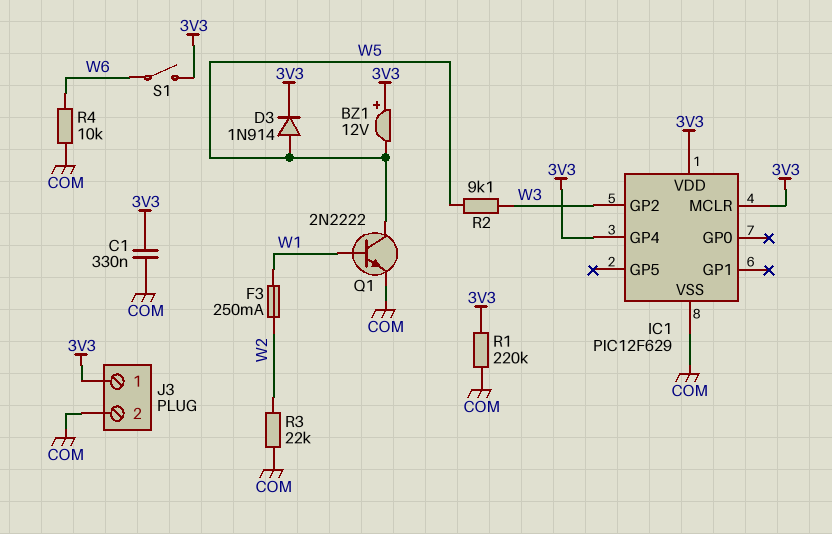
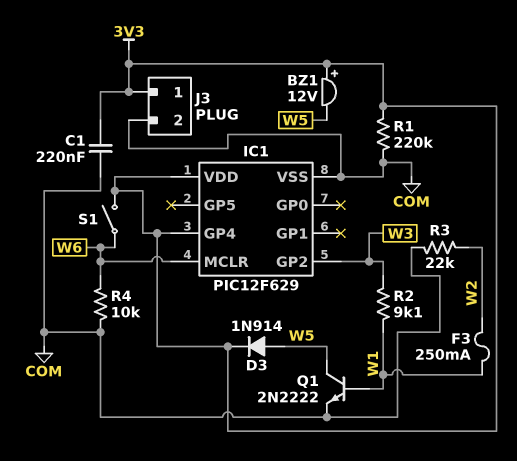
C1: 330nF (3V3, COM) -> 220nF (3V3, COM)
IC1 pin MCLR: 3V3 -> W6
R2: 9.1k (W3, W5) -> 9.1k (W1, W3)

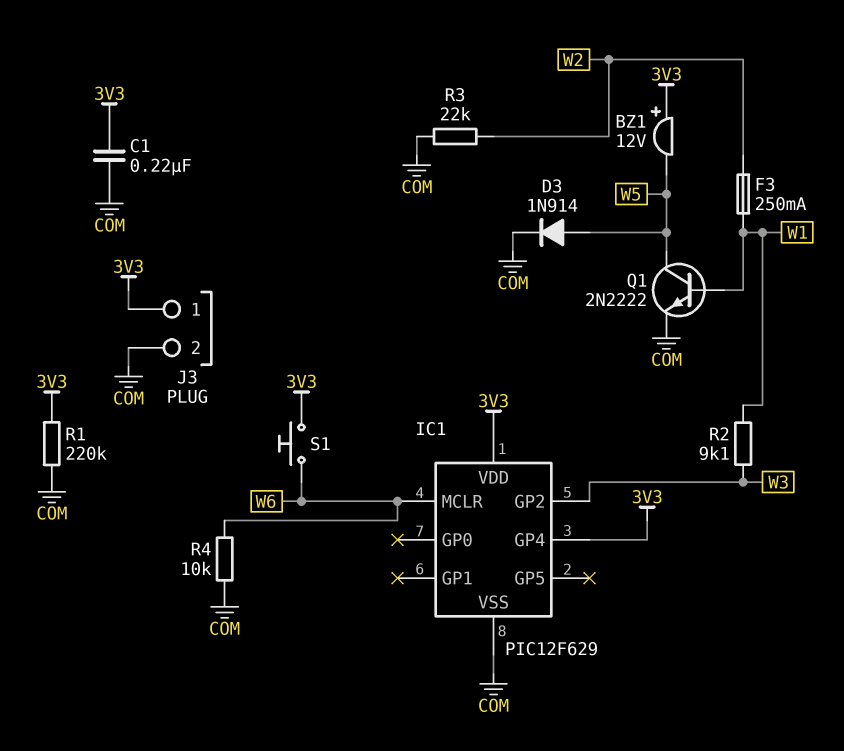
D3: diode 1N914 (A W5, K 3V3) -> diode 1N914 (A W5, K COM)
S1: switch (3V3, W6) -> button (3V3, W6)

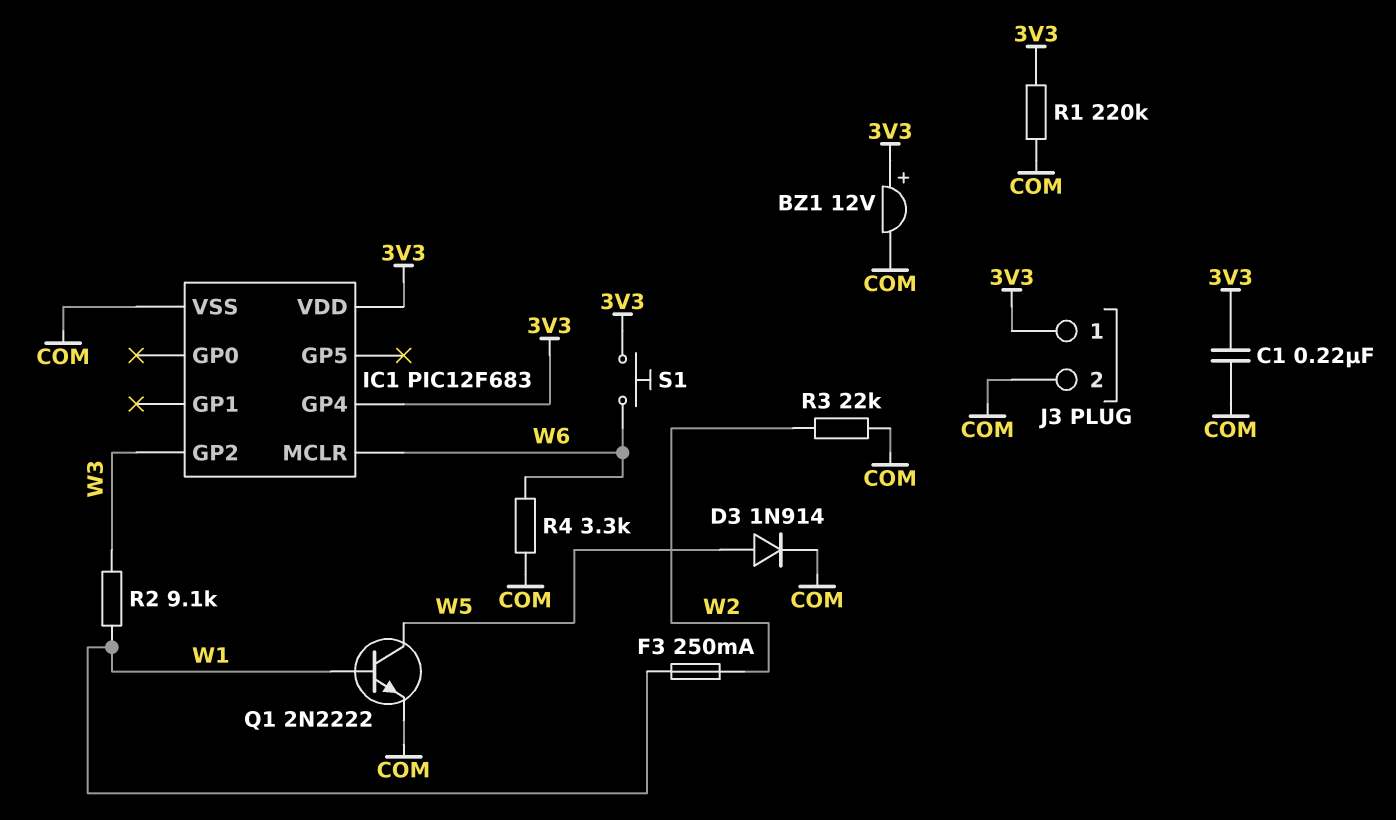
BZ1: buzzer 12V (plus 3V3, minus W5) -> buzzer 12V (plus 3V3, minus COM)
IC1: PIC12F629 -> PIC12F683
R4: 10k (COM, W6) -> 3.3k (COM, W6)

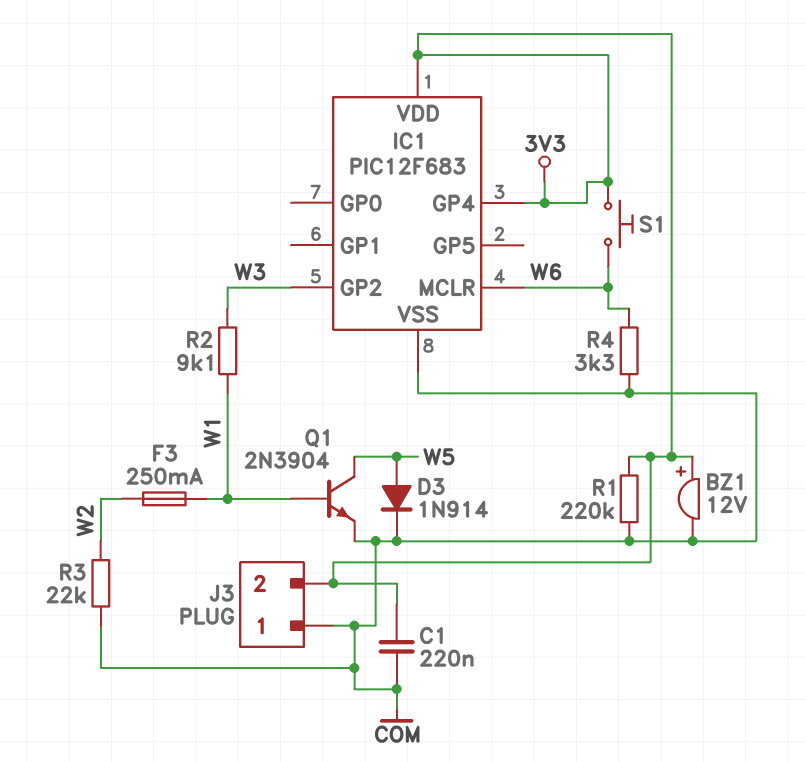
J3 pin 1: 3V3 -> COM
J3 pin 2: COM -> 3V3
Q1: NPN 2N2222 (B W1, C W5, E COM) -> NPN 2N3904 (B W1, C W5, E COM)

